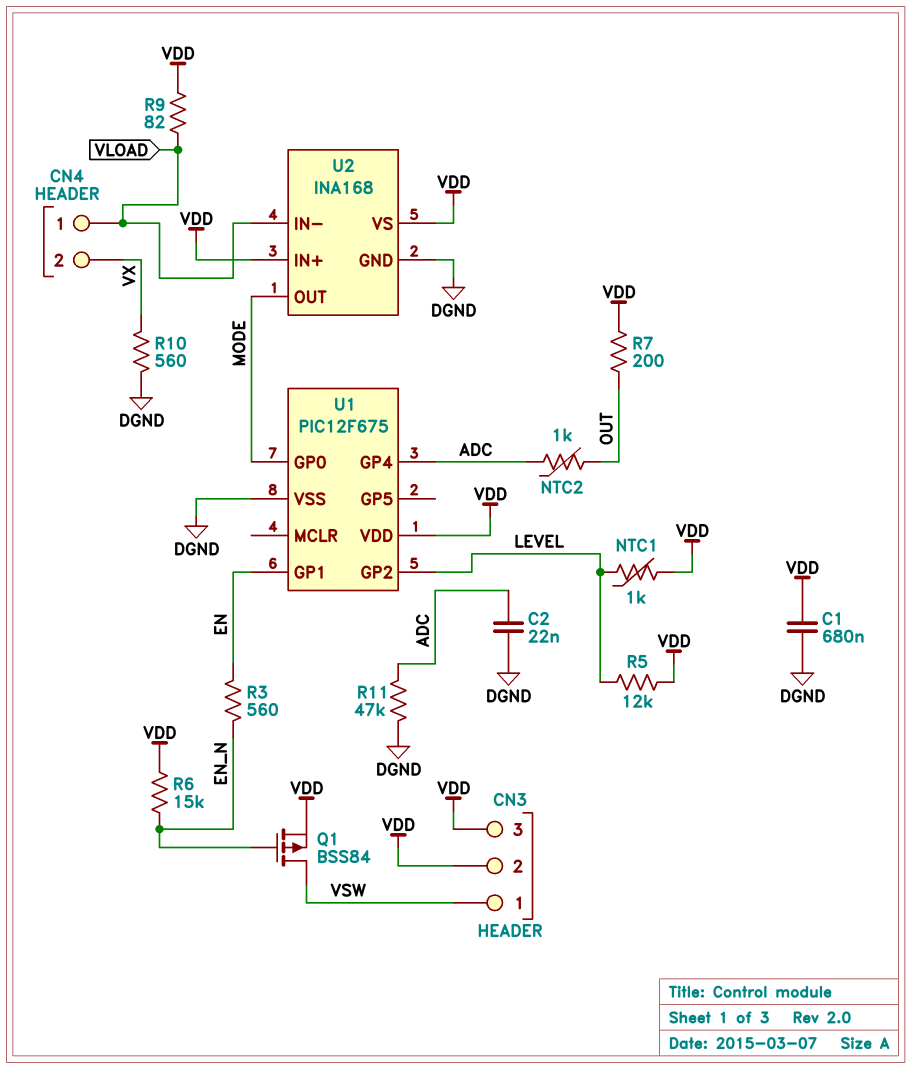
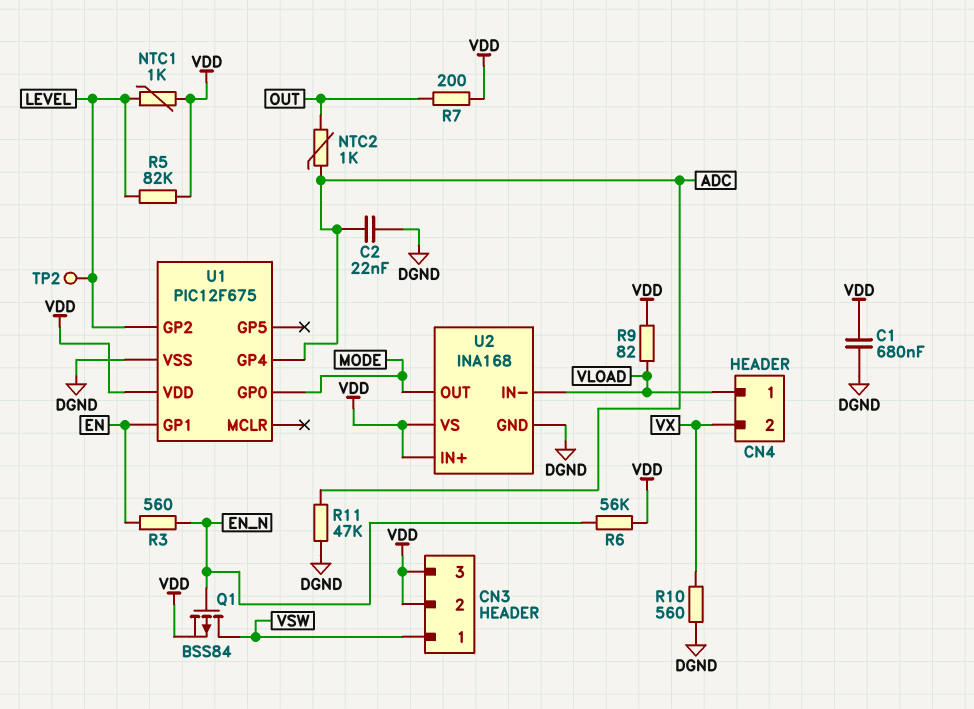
R5: 12k (LEVEL, VDD) -> 82k (LEVEL, VDD)
R6: 15k (EN_N, VDD) -> 56k (EN_N, VDD)
TP2: none -> test point (LEVEL)

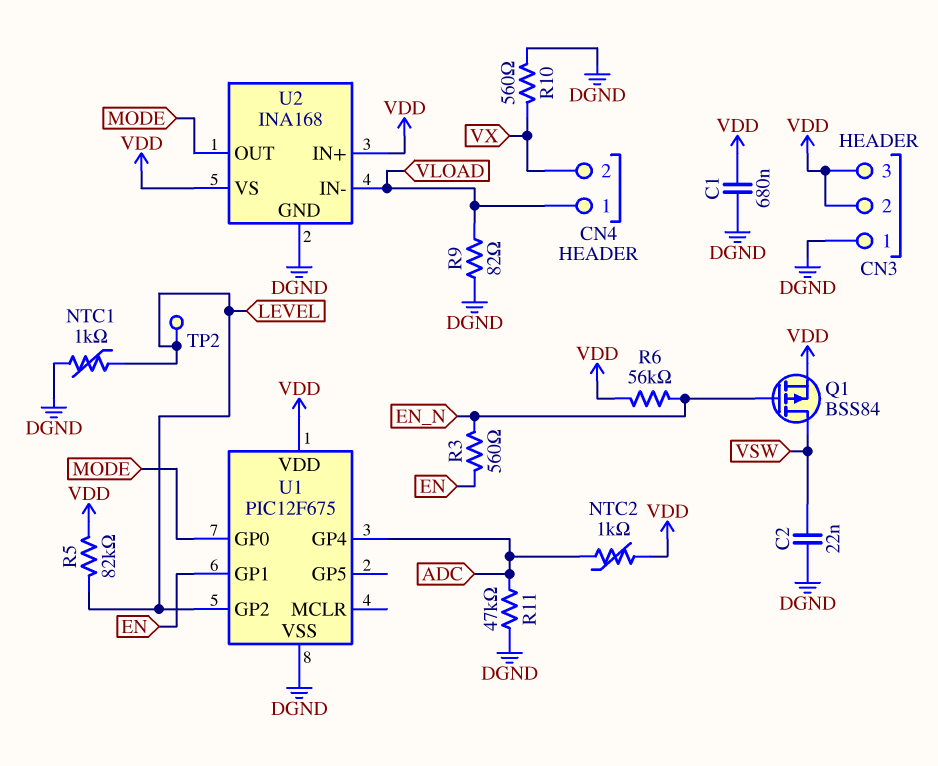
C2: 22nF (ADC, DGND) -> 22nF (DGND, VSW)
CN3 pin 1: VSW -> DGND
NTC1: 1k (LEVEL, VDD) -> 1k (DGND, LEVEL)
NTC2: 1k (ADC, OUT) -> 1k (ADC, VDD)
R7: 200 (OUT, VDD) -> none
R9: 82 (VDD, VLOAD) -> 82 (DGND, VLOAD)

